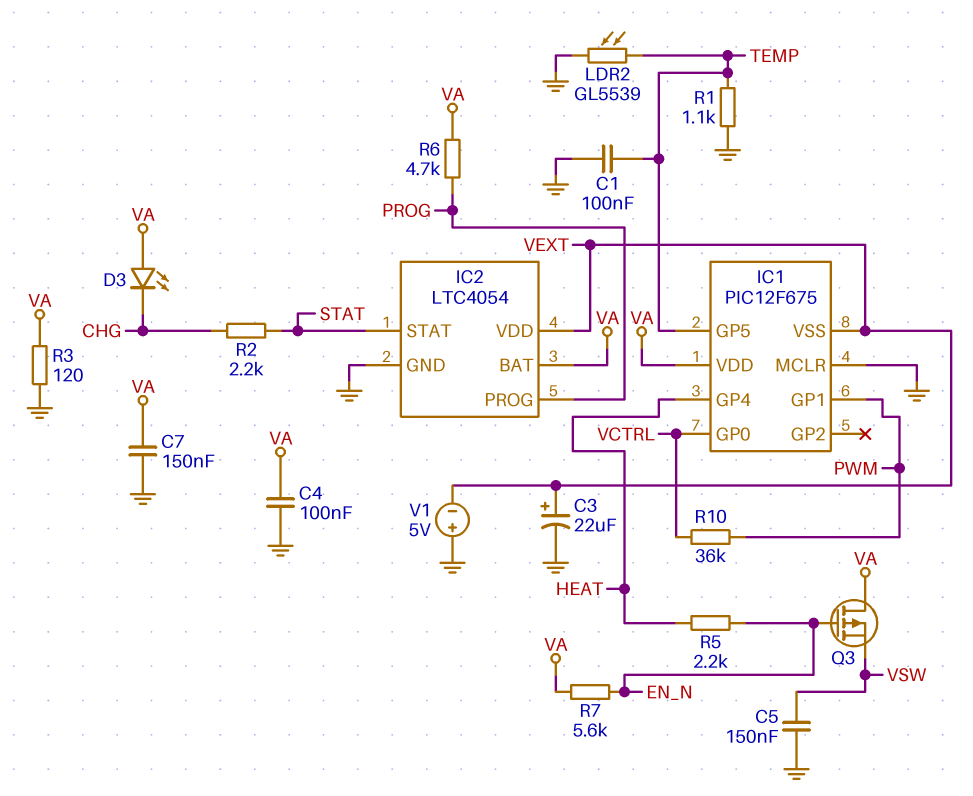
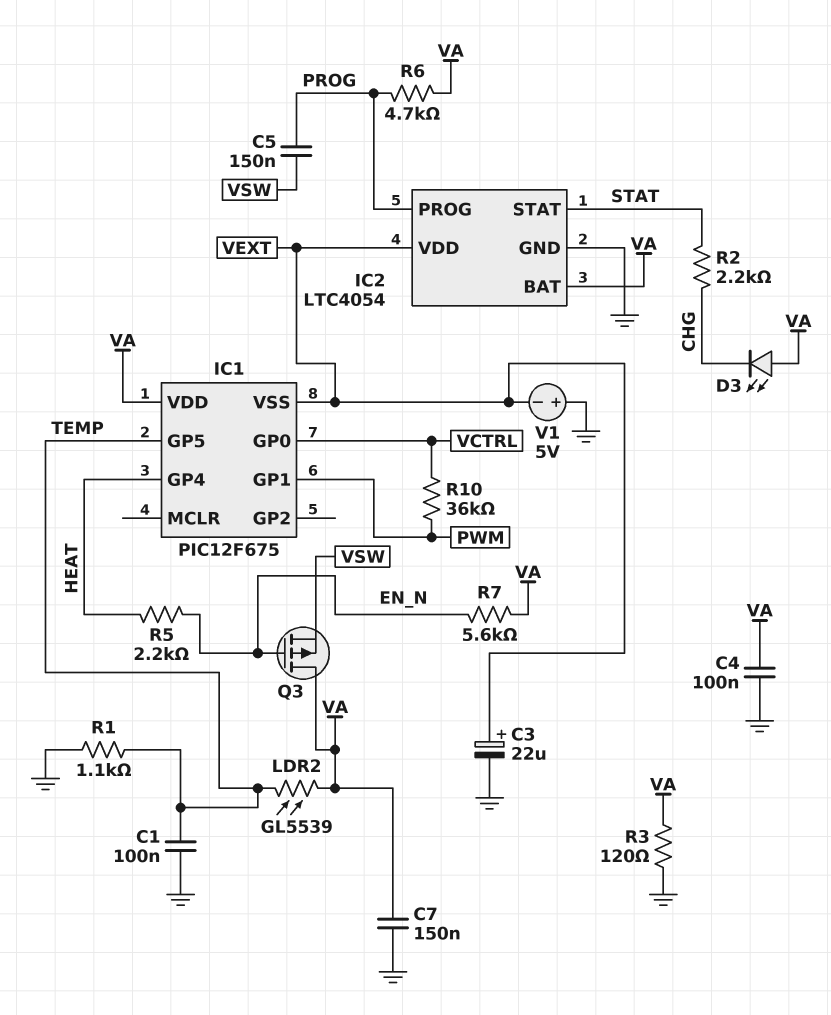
C5: 150nF (GND, VSW) -> 150nF (PROG, VSW)
IC1 pin MCLR: GND -> none
LDR2: GL5539 (GND, TEMP) -> GL5539 (TEMP, VA)

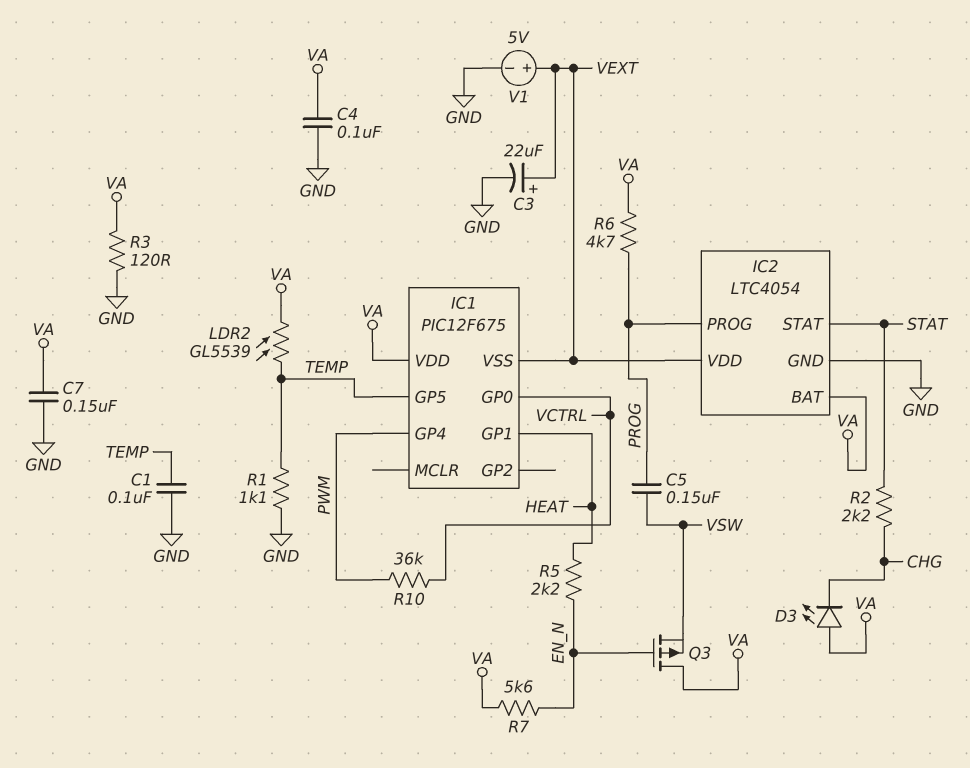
IC1 pin GP1: PWM -> HEAT
IC1 pin GP4: HEAT -> PWM
V1: 5V (plus GND, minus VEXT) -> 5V (plus VEXT, minus GND)

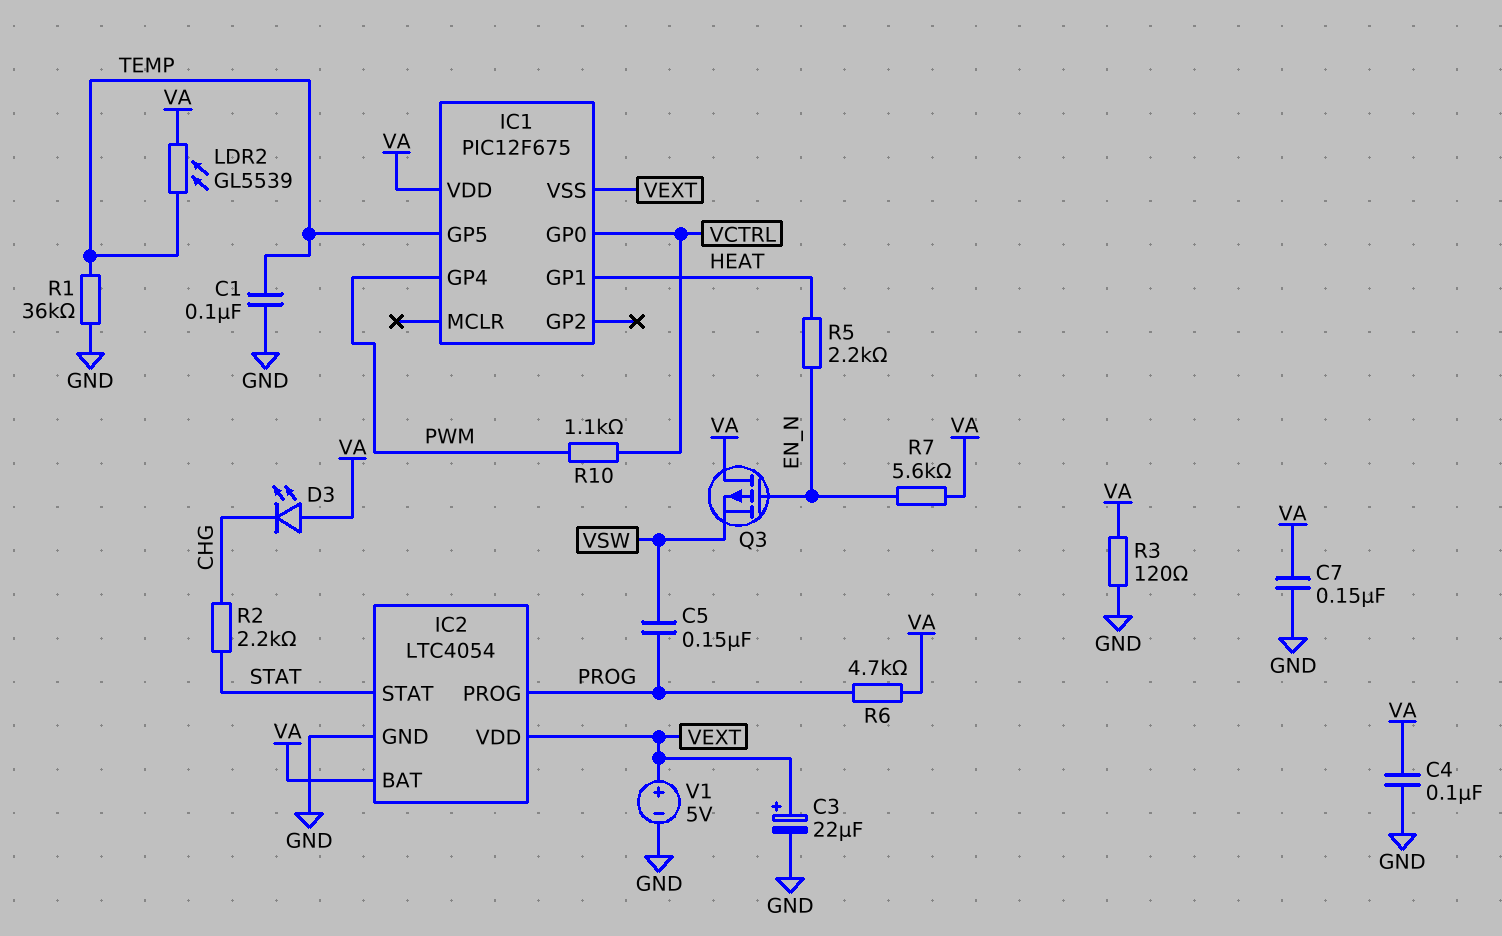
R1: 1.1k (GND, TEMP) -> 36k (GND, TEMP)
R10: 36k (PWM, VCTRL) -> 1.1k (PWM, VCTRL)

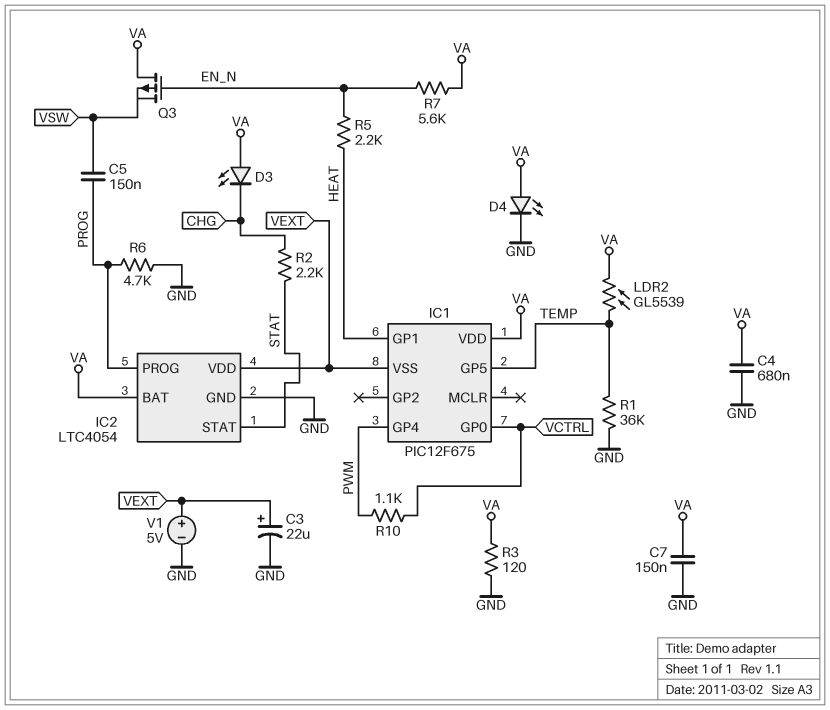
C1: 100nF (GND, TEMP) -> none
C4: 100nF (GND, VA) -> 680nF (GND, VA)
D4: none -> LED (A VA, K GND)
R6: 4.7k (PROG, VA) -> 4.7k (GND, PROG)

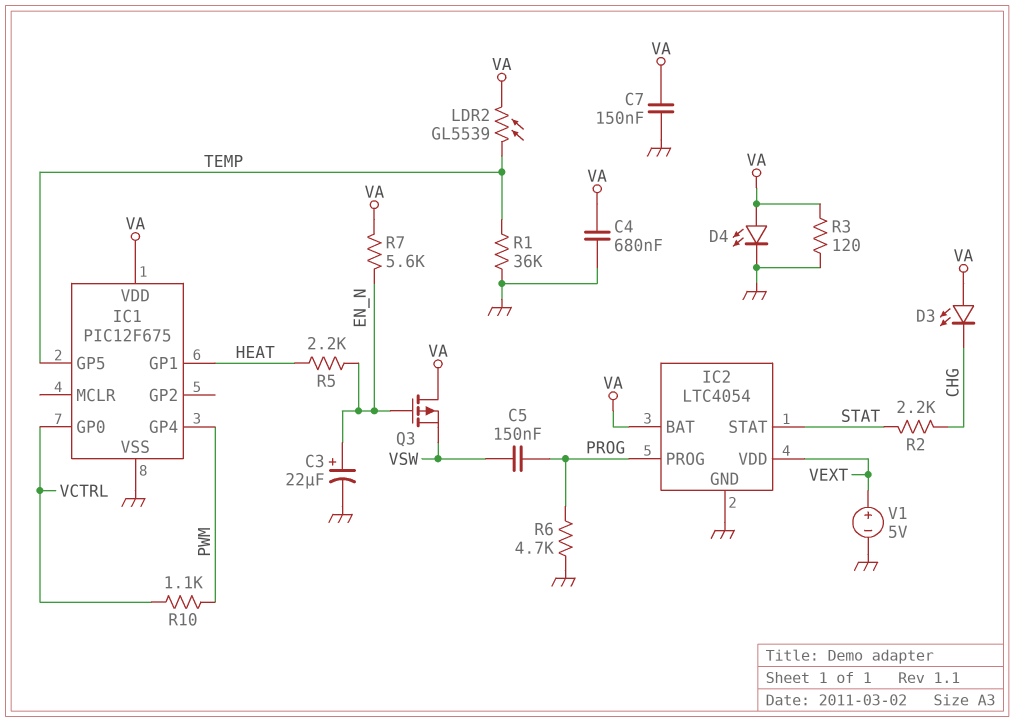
C3: 22uF (plus VEXT, minus GND) -> 22uF (plus EN_N, minus GND)
IC1 pin VSS: VEXT -> GND

